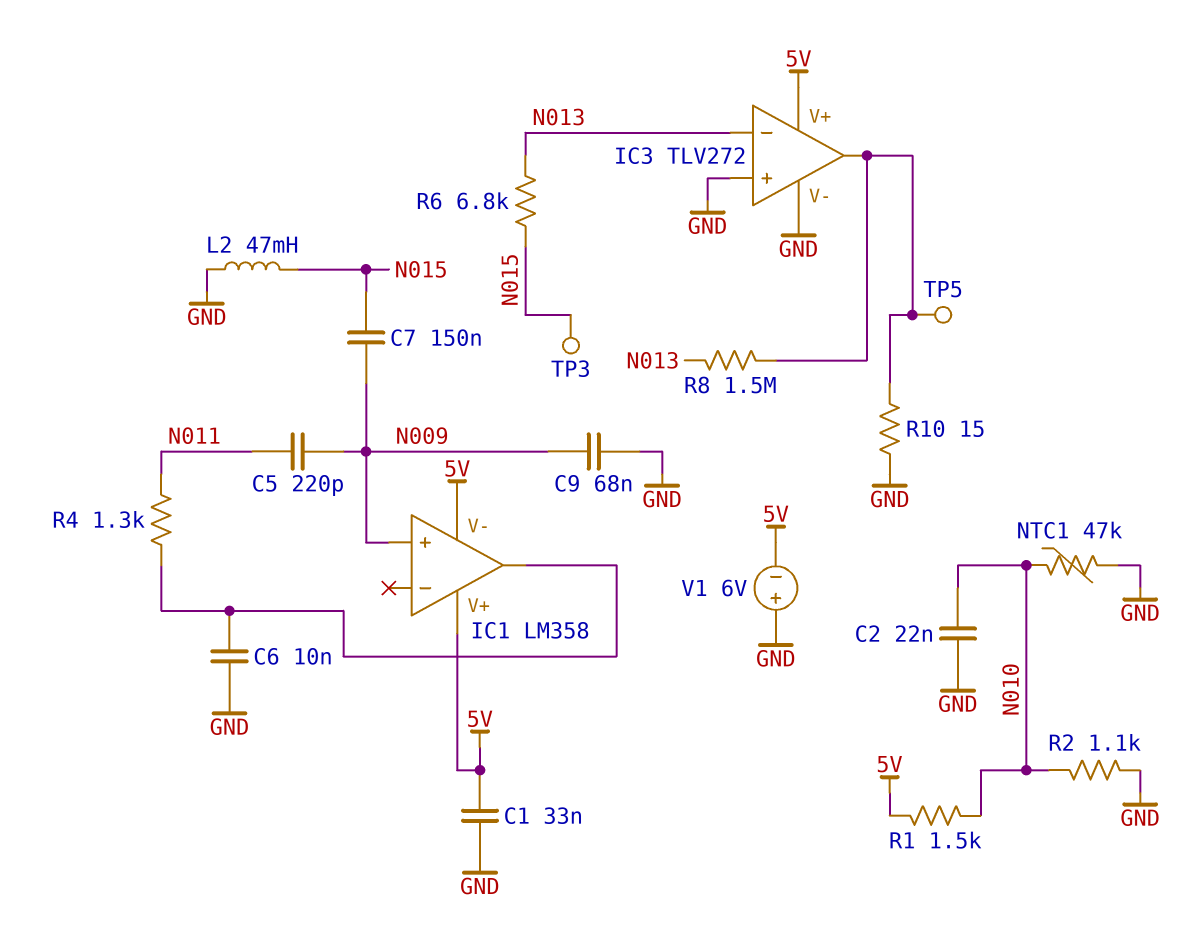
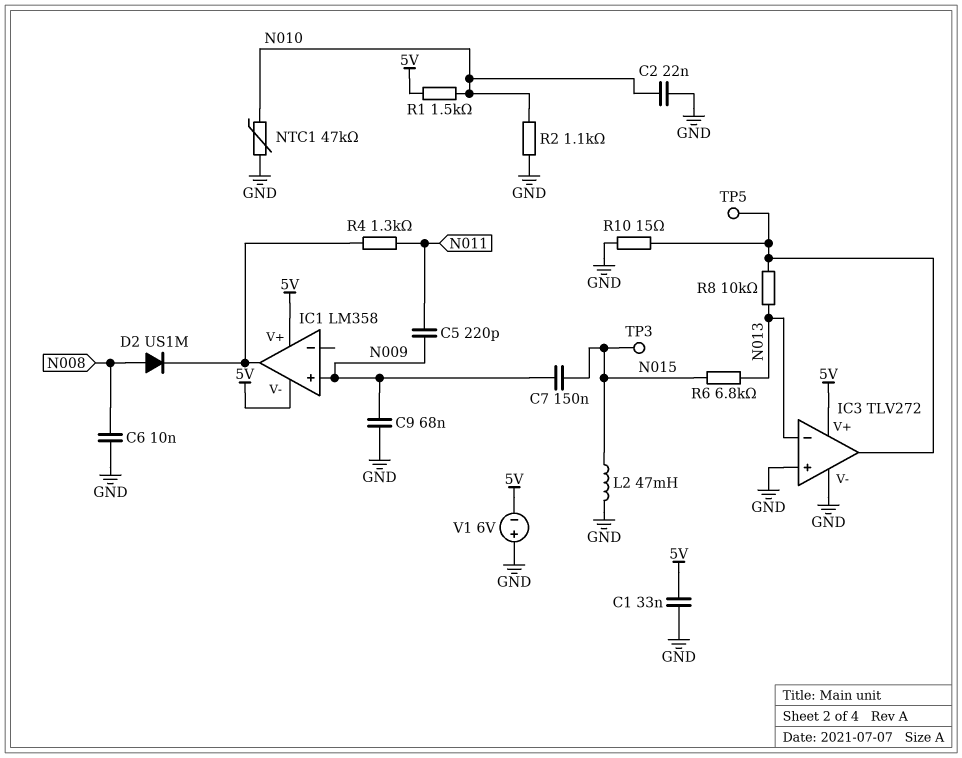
C6: 10nF (GND, IC1/out) -> 10nF (GND, N008)
D2: none -> diode US1M (A N008, K IC1/out)
R8: 1.5M (IC3/out, N013) -> 10k (IC3/out, N013)

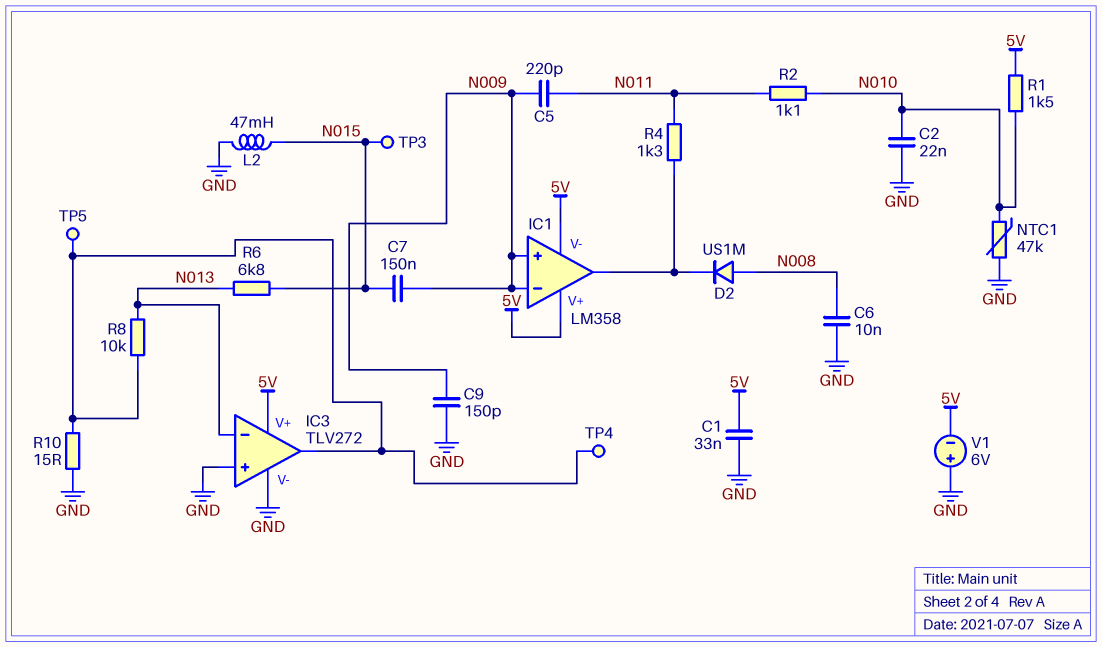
C9: 68nF (GND, N009) -> 150pF (GND, N009)
IC1 pin in-: none -> N009
R2: 1.1k (GND, N010) -> 1.1k (N010, N011)
TP4: none -> test point (IC3/out)

